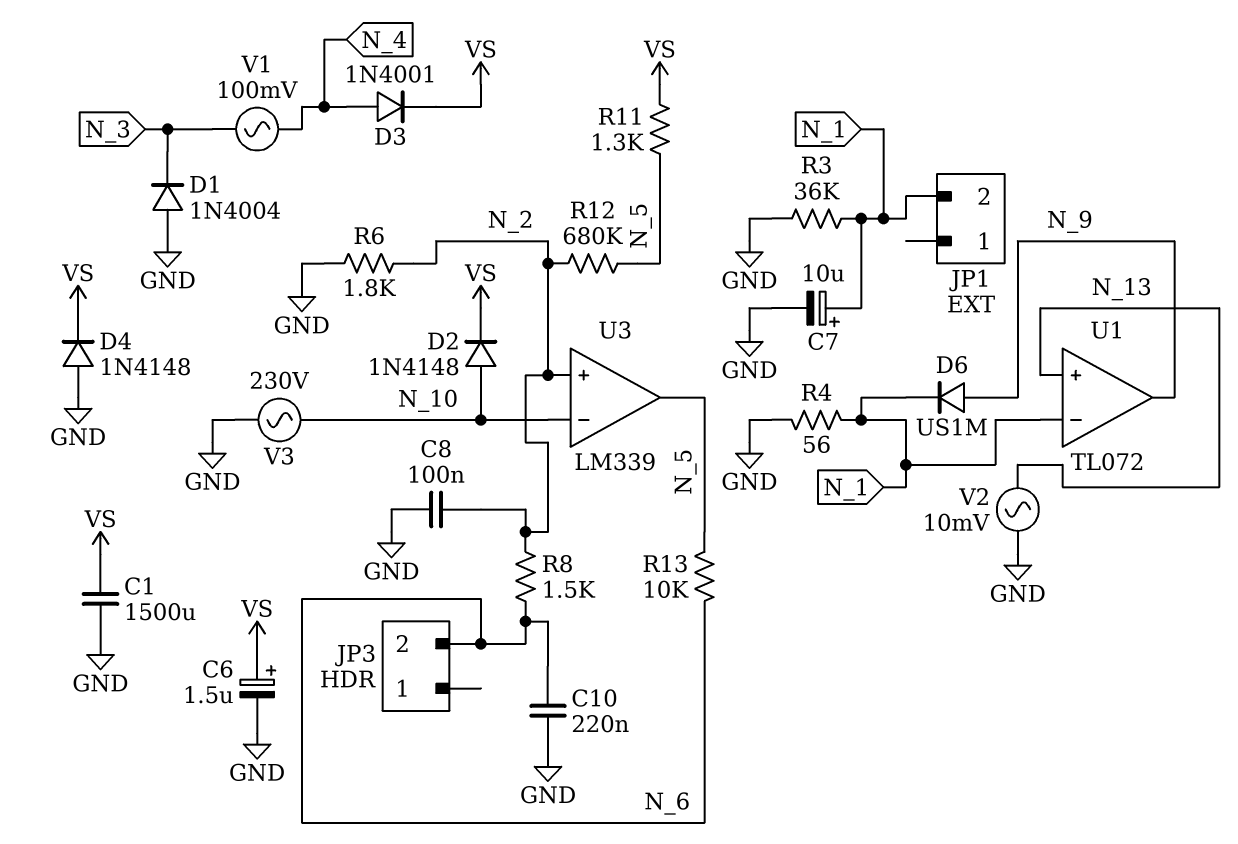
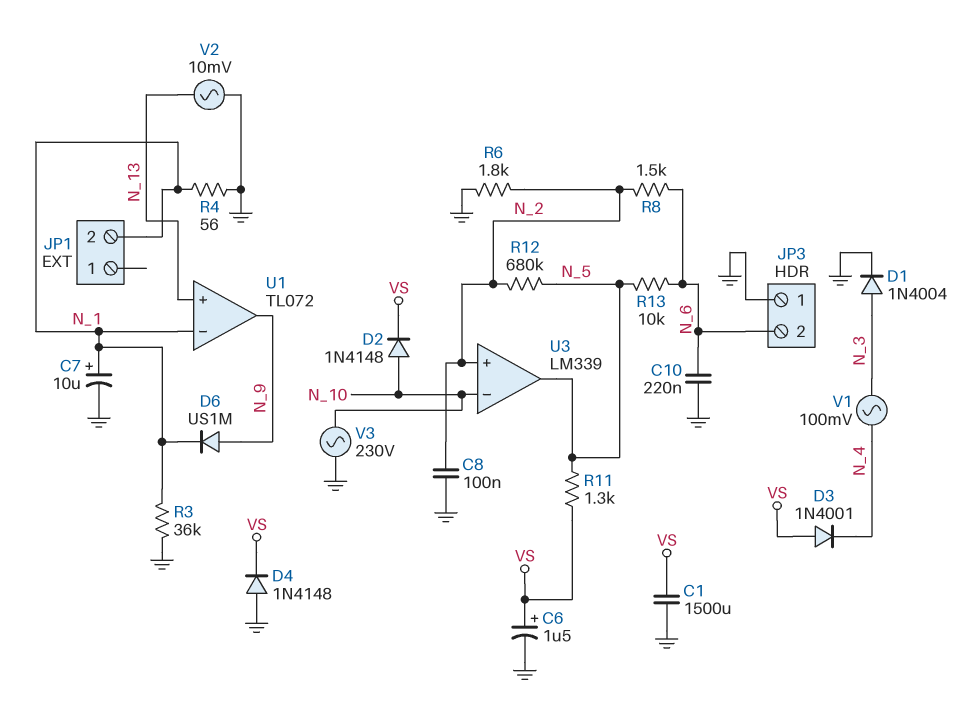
D1: diode 1N4004 (A GND, K N_3) -> diode 1N4004 (A N_3, K GND)
D3: diode 1N4001 (A N_4, K VS) -> diode 1N4001 (A VS, K N_4)
JP3 pin 1: none -> GND

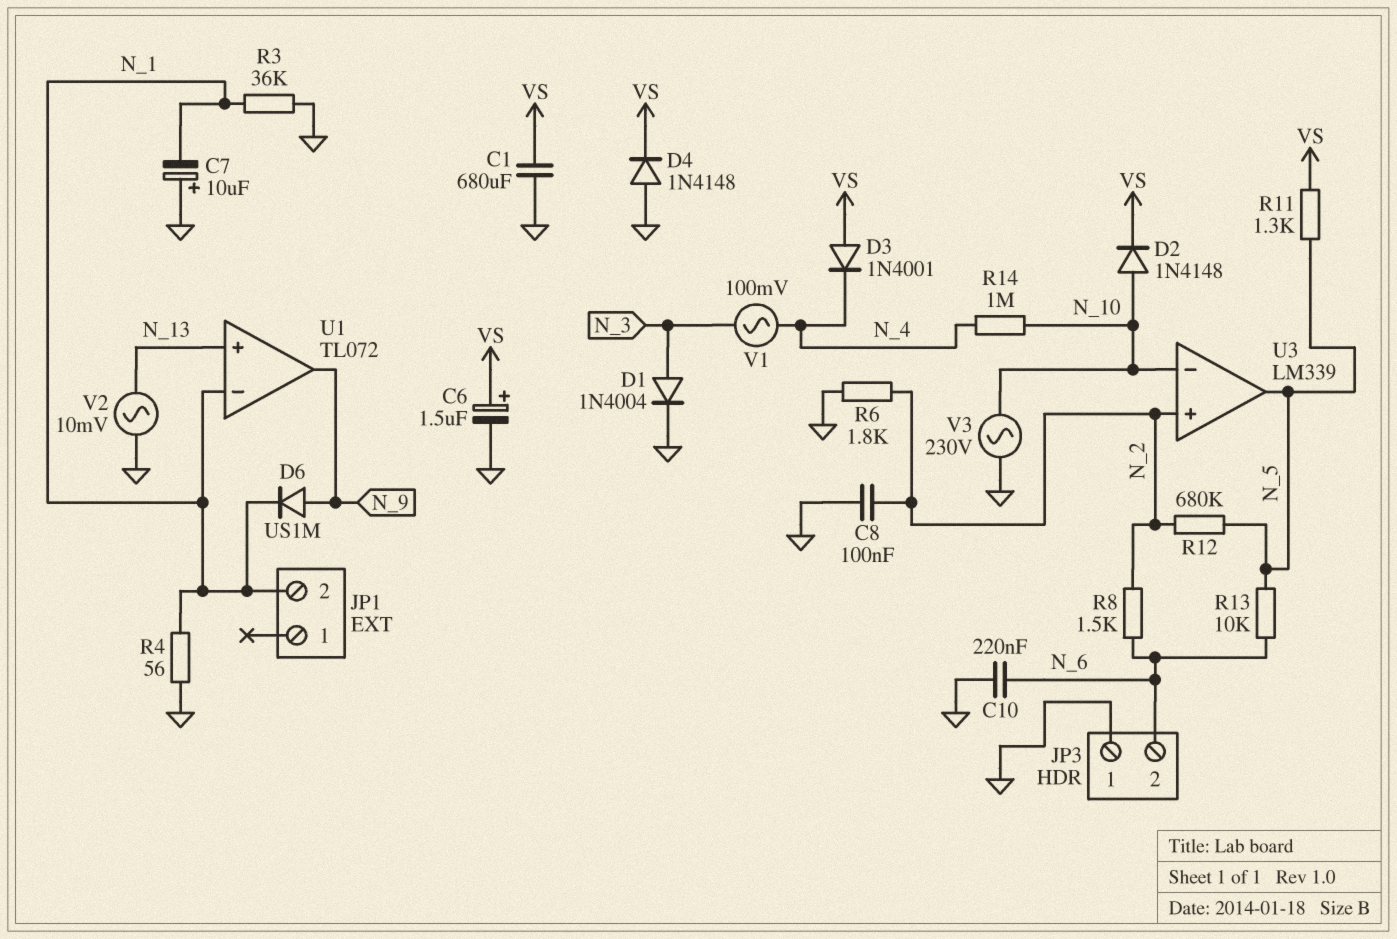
C1: 1500uF (GND, VS) -> 680uF (GND, VS)
C7: 10uF (plus N_1, minus GND) -> 10uF (plus GND, minus N_1)
R14: none -> 1M (N_4, N_10)

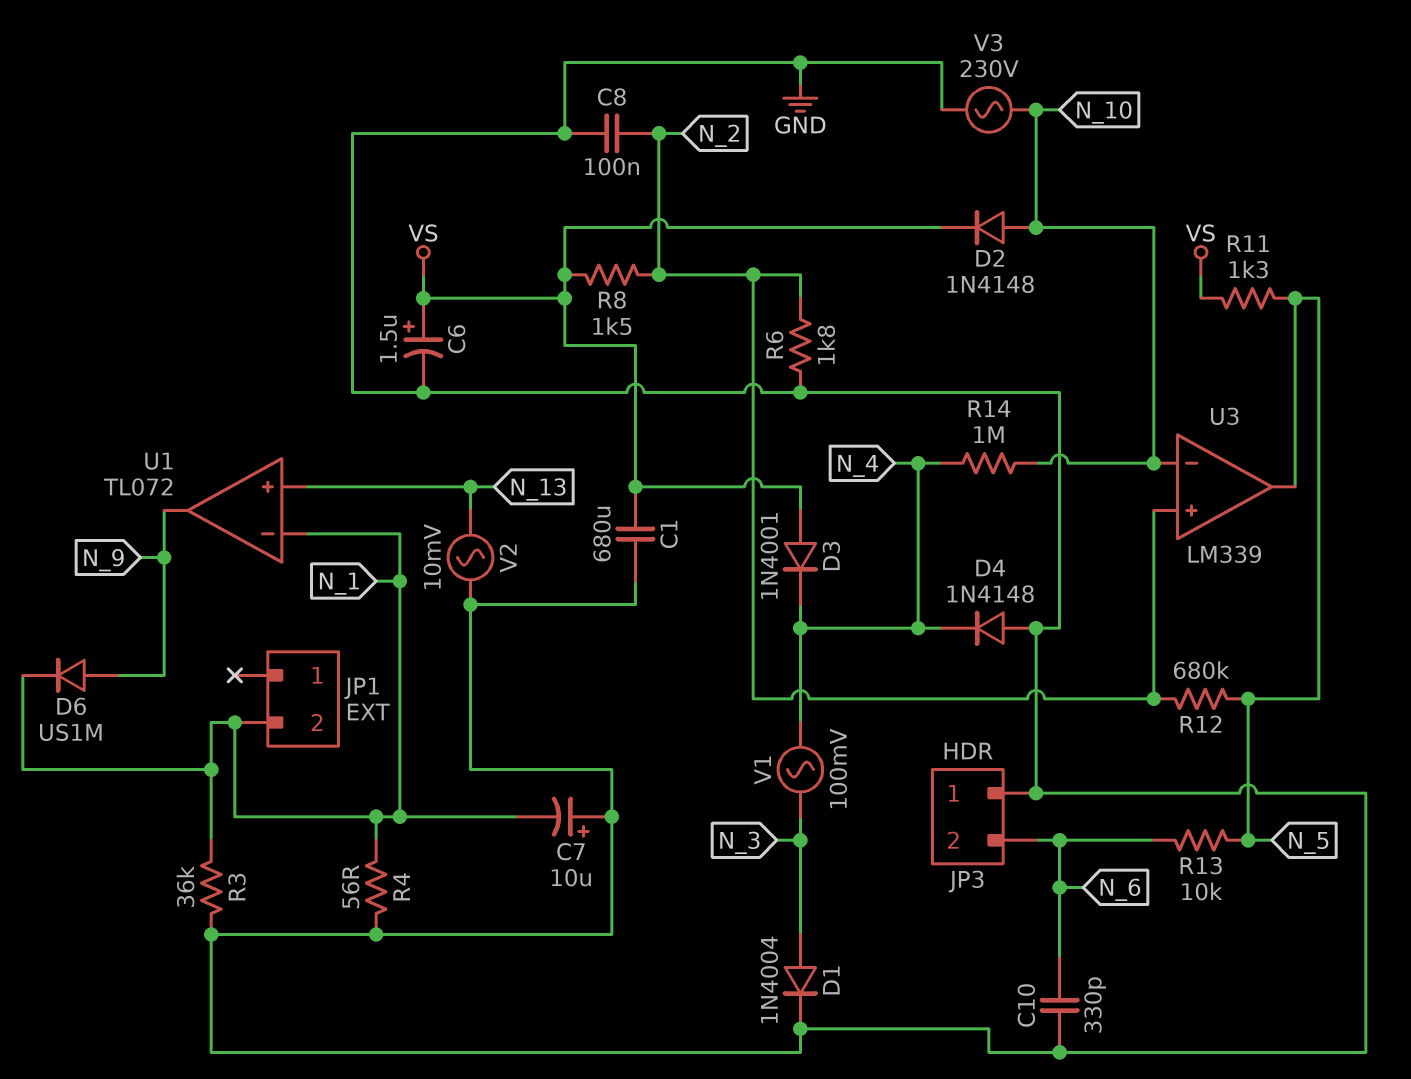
C10: 220nF (GND, N_6) -> 330pF (GND, N_6)
D4: diode 1N4148 (A GND, K VS) -> diode 1N4148 (A GND, K N_4)
R8: 1.5k (N_2, N_6) -> 1.5k (N_2, VS)

